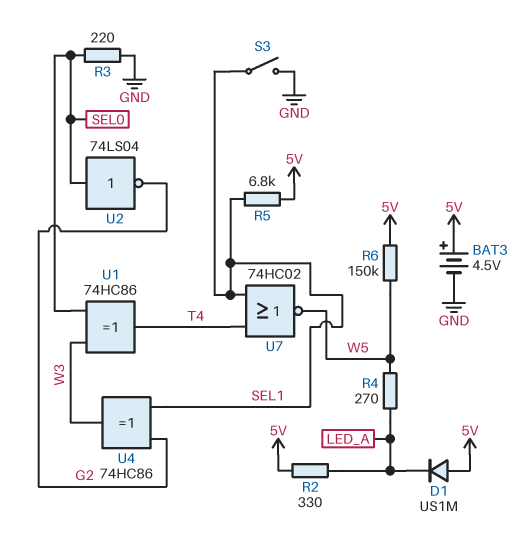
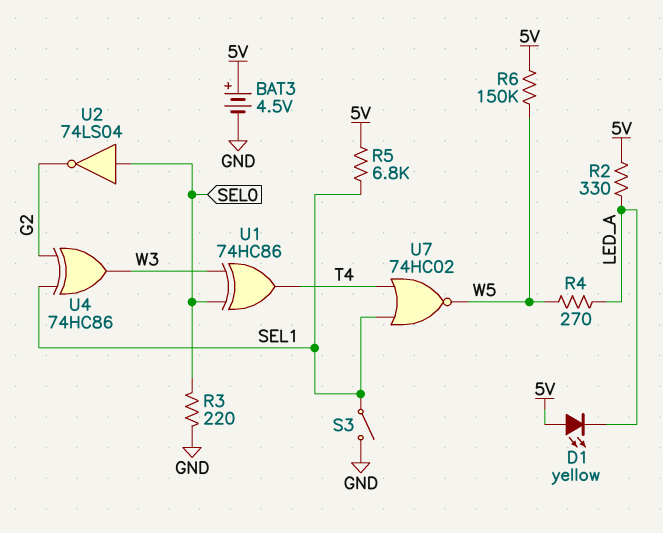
D1: diode US1M (A 5V, K LED_A) -> LED yellow (A 5V, K LED_A)

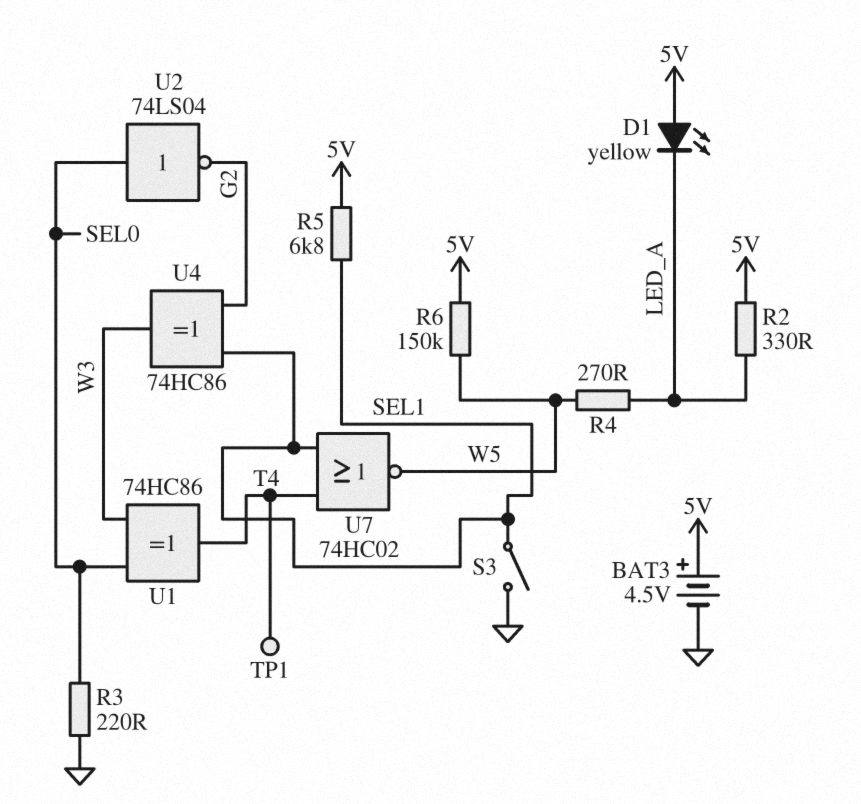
TP1: none -> test point (T4)

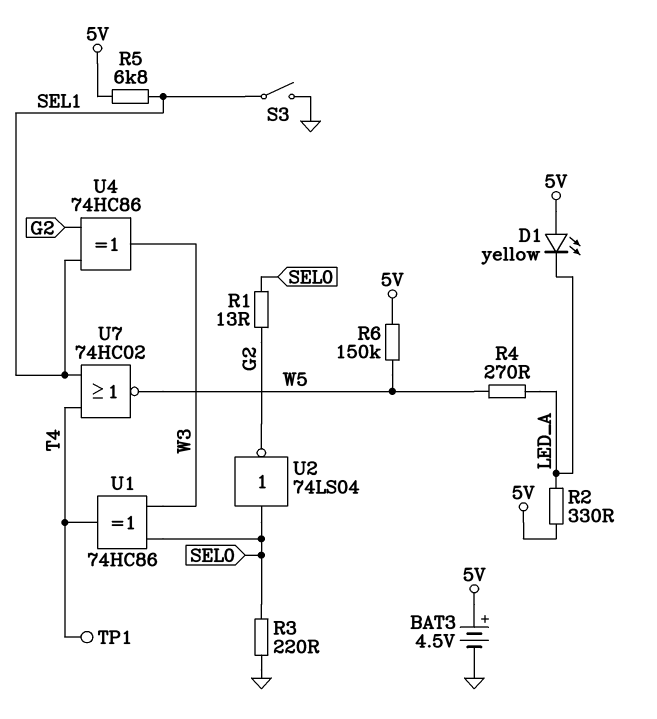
R1: none -> 13 (G2, SEL0)

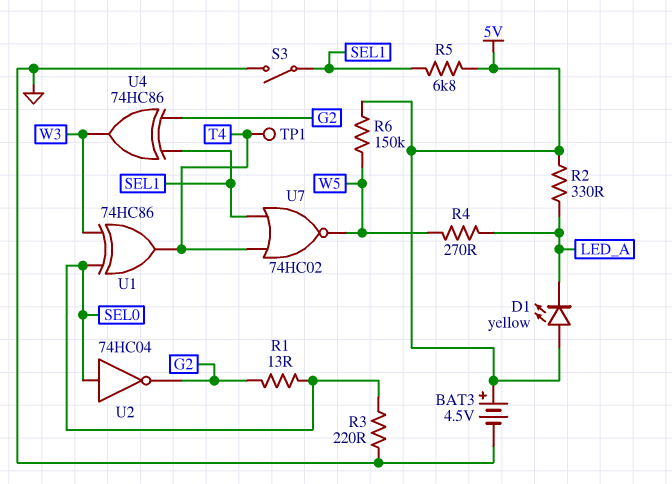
U2: NOT 74LS04 (in SEL0, out G2) -> NOT 74HC04 (in SEL0, out G2)

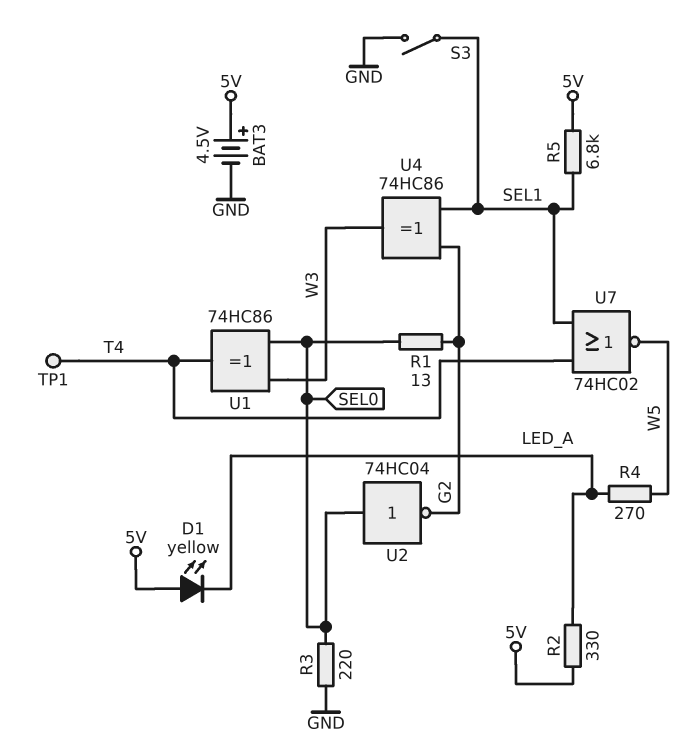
R6: 150k (5V, W5) -> none

